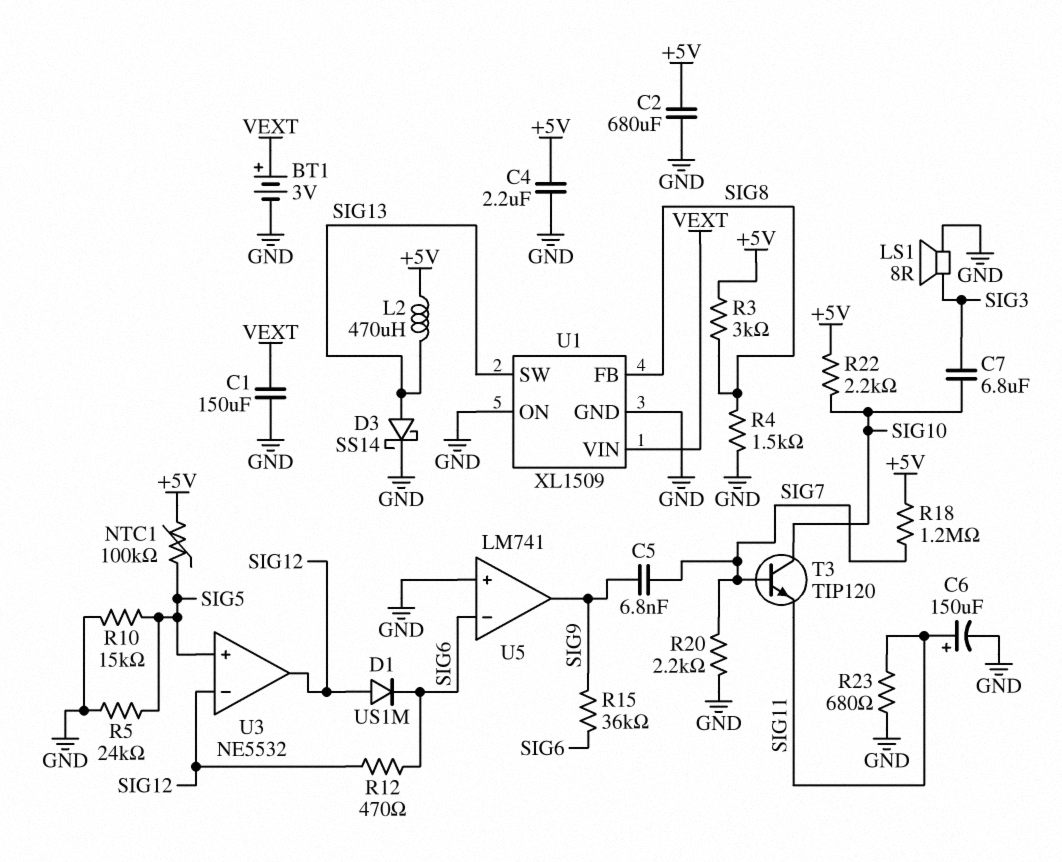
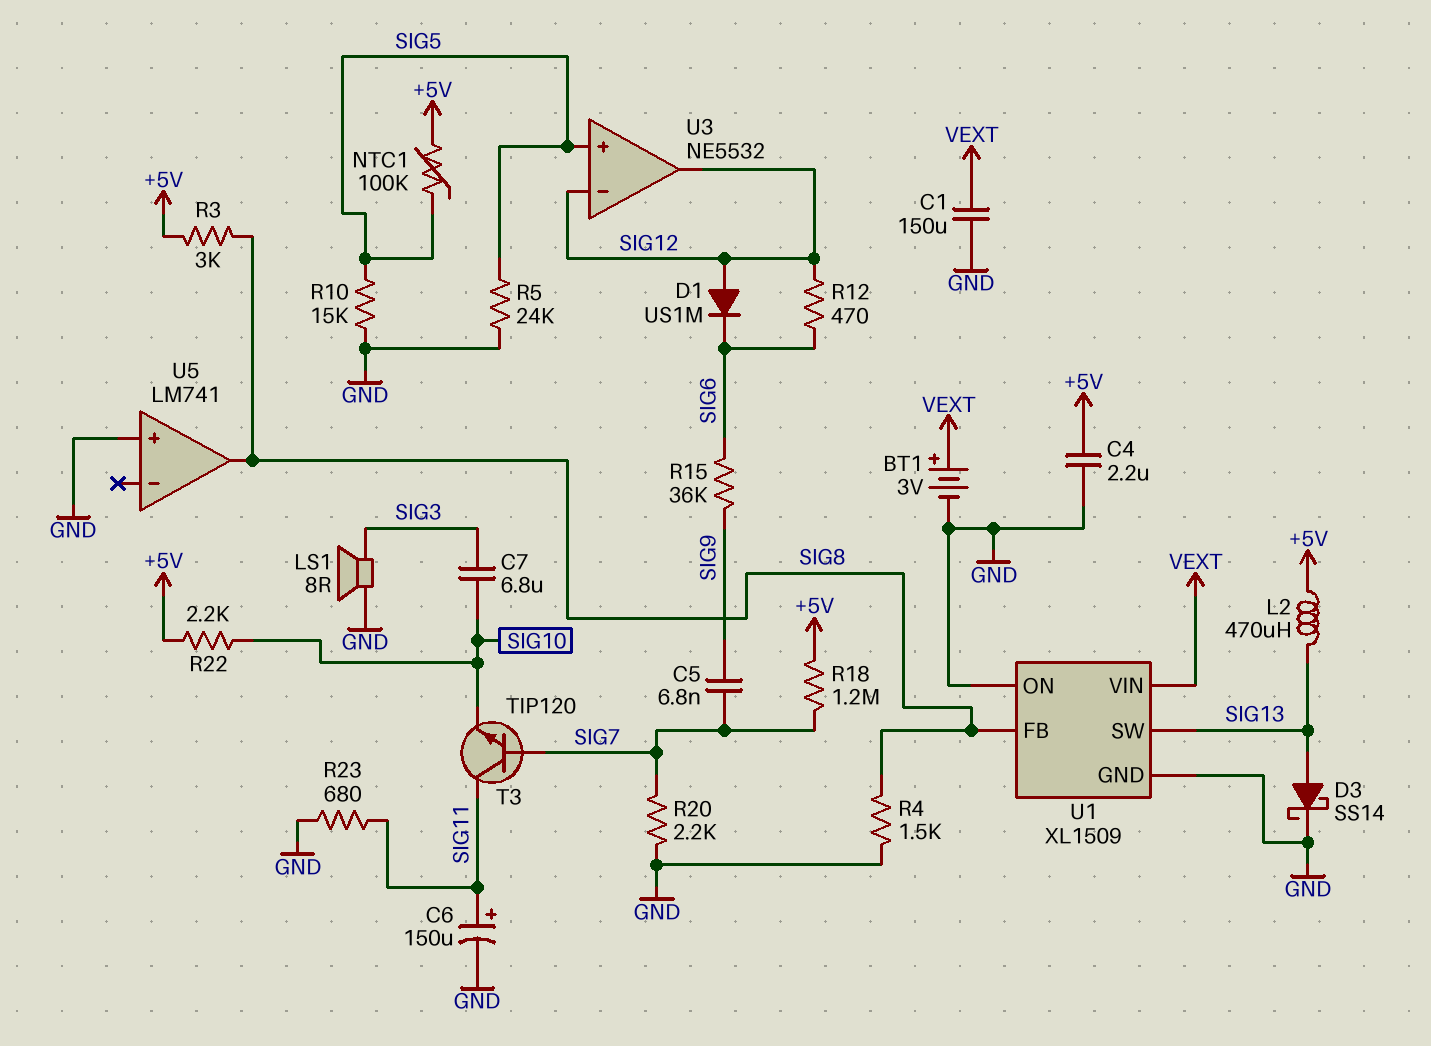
C2: 680uF (+5V, GND) -> none
T3: NPN TIP120 (B SIG7, C SIG10, E SIG11) -> NPN TIP120 (B SIG7, C SIG11, E SIG10)
U5 pin in-: SIG6 -> none
U5 pin out: SIG9 -> SIG8

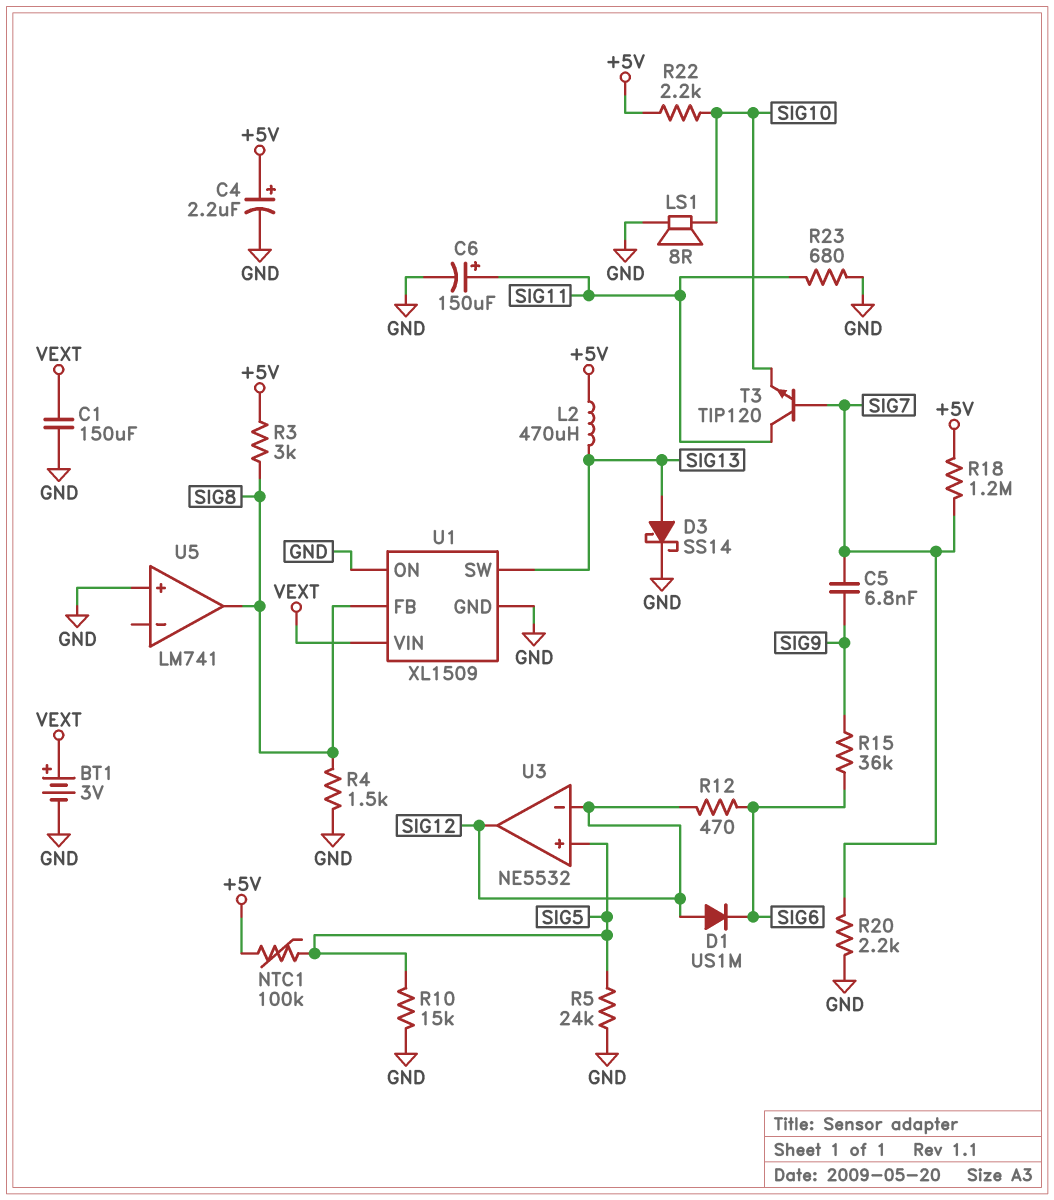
C4: 2.2uF (+5V, GND) -> 2.2uF (plus +5V, minus GND)
C7: 6.8uF (SIG3, SIG10) -> none
LS1: speaker 8R (GND, SIG3) -> speaker 8R (GND, SIG10)

